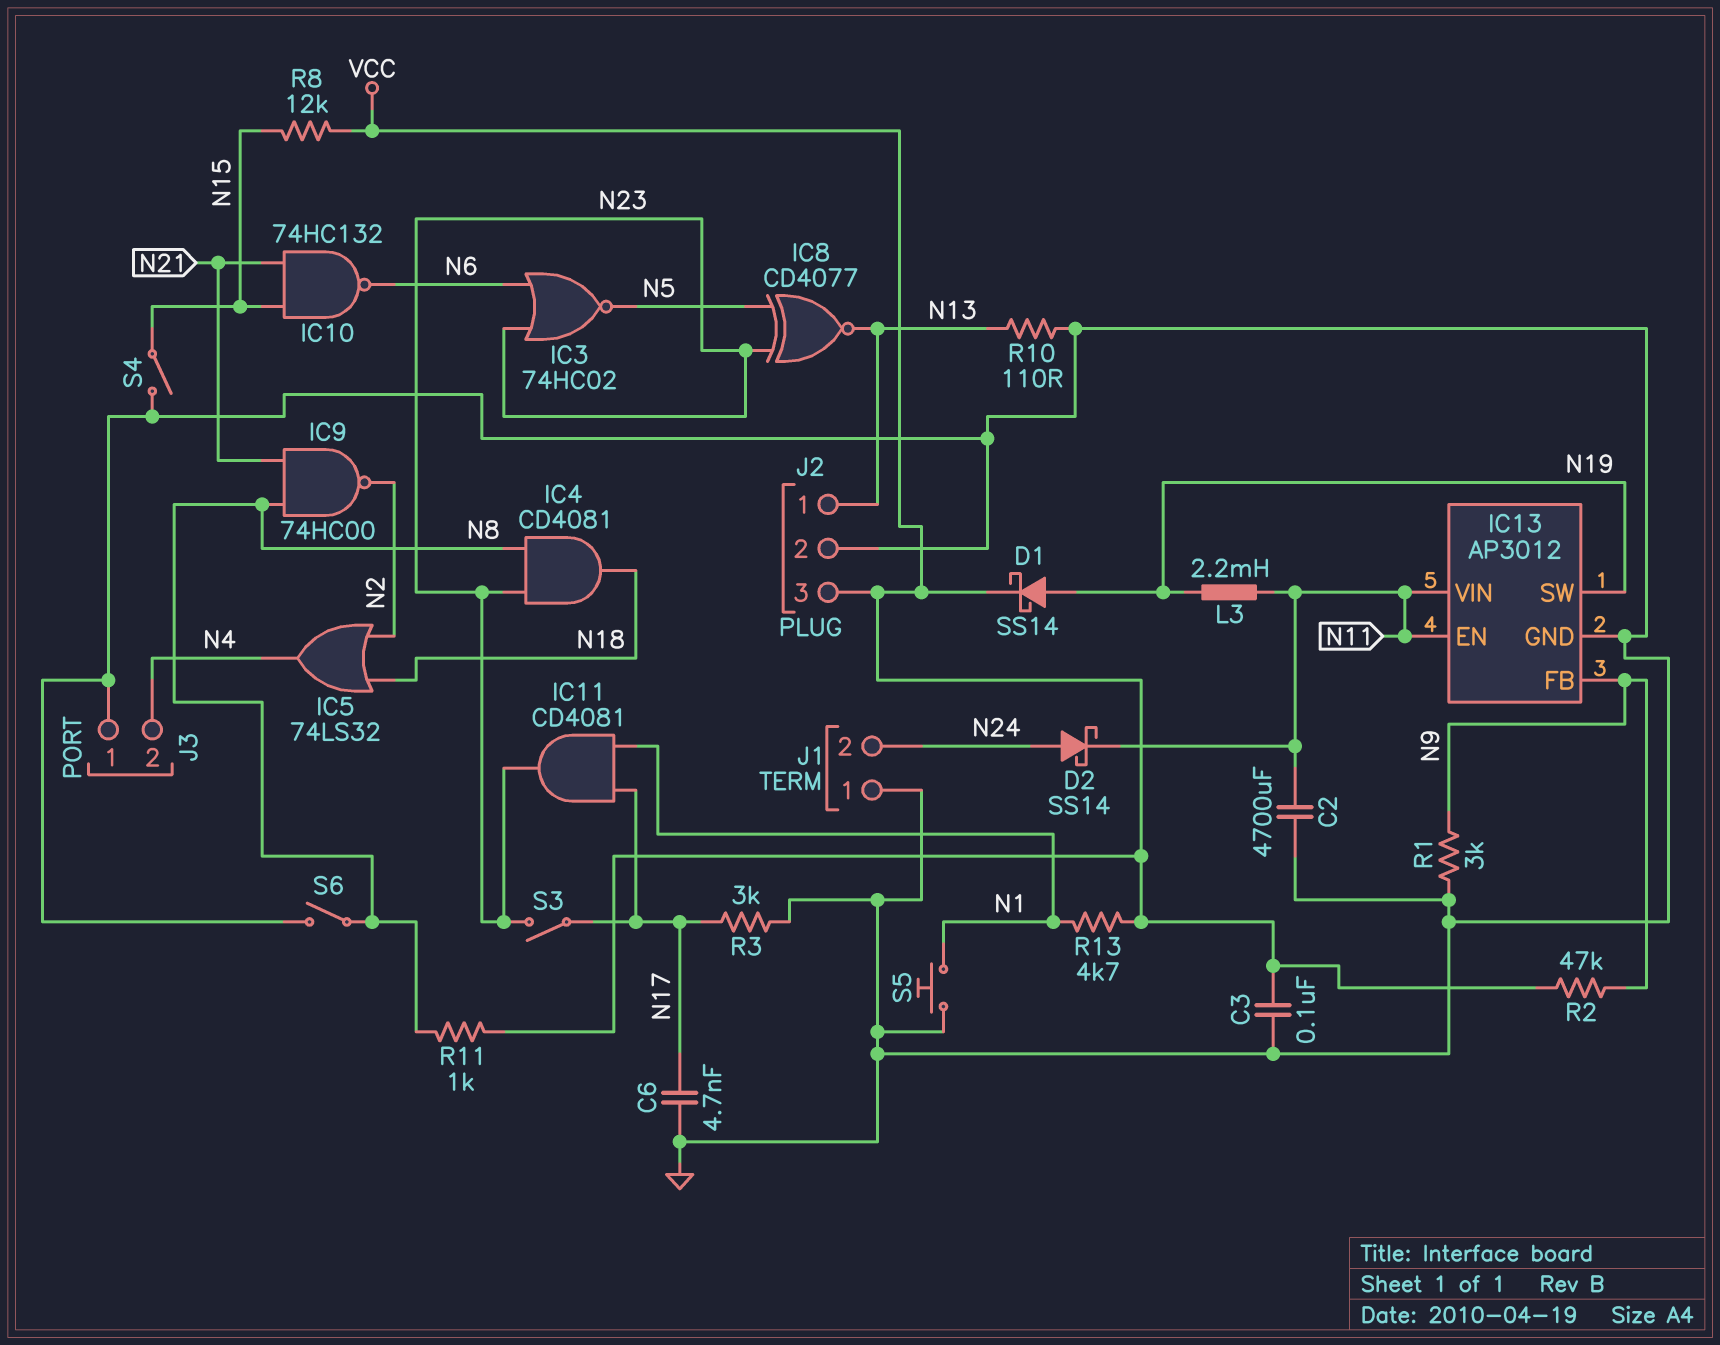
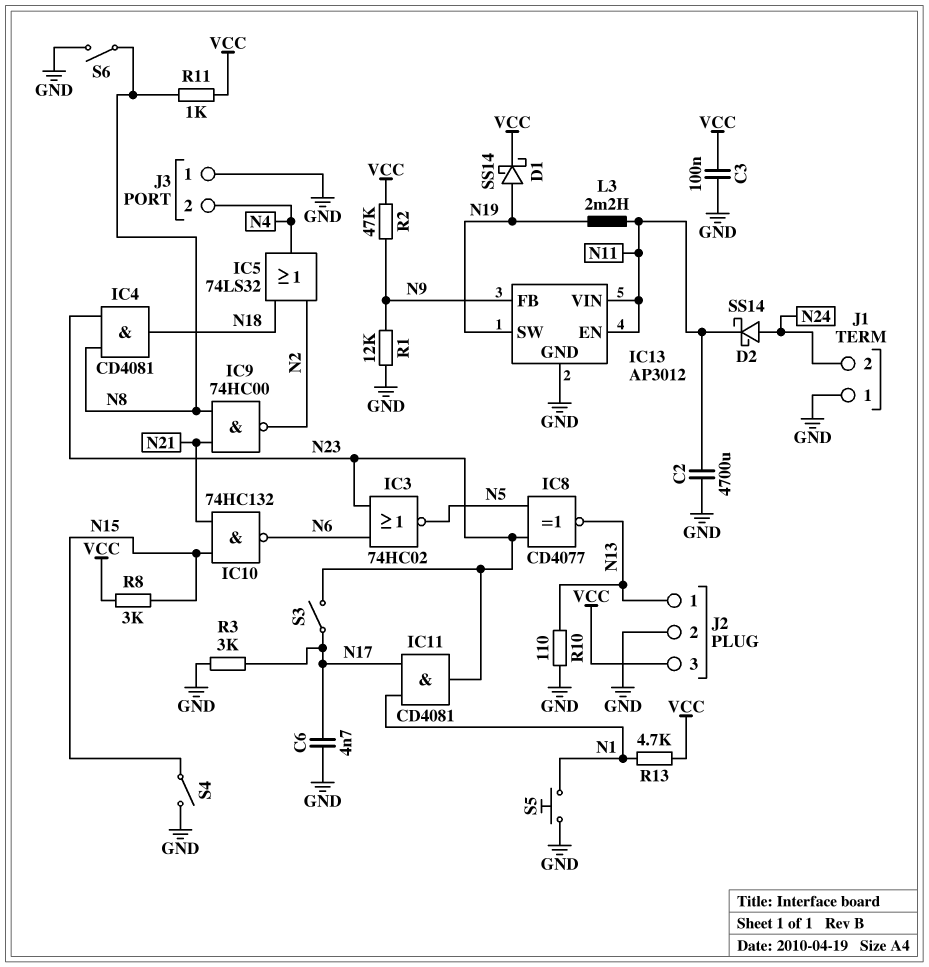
R1: 3k (GND, N9) -> 12k (GND, N9)
R8: 12k (N15, VCC) -> 3k (N15, VCC)

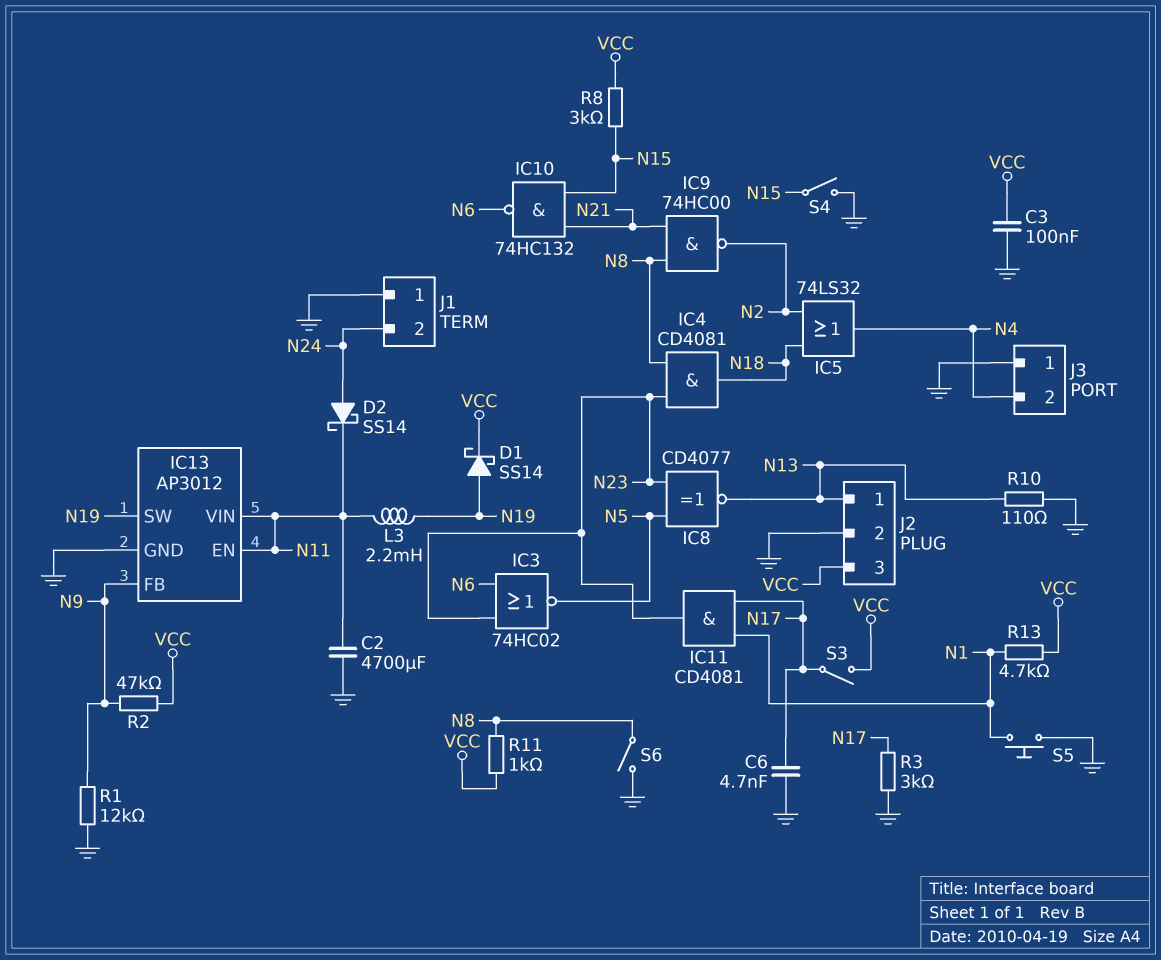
S3: switch (N17, N23) -> switch (N17, VCC)

